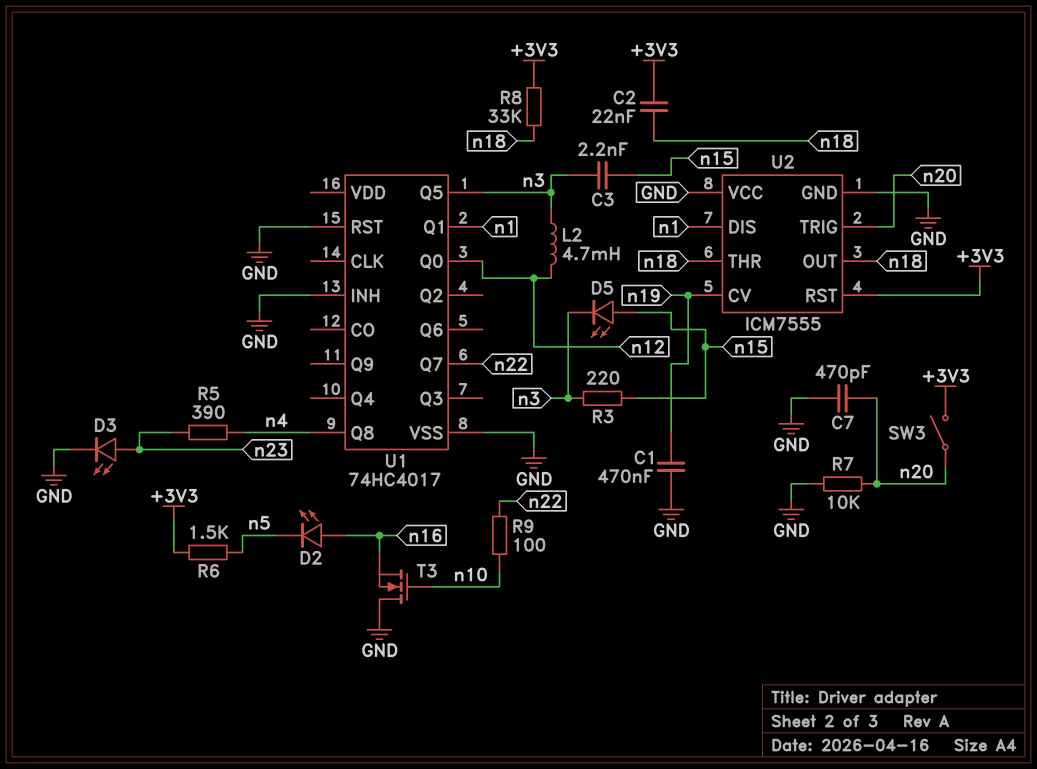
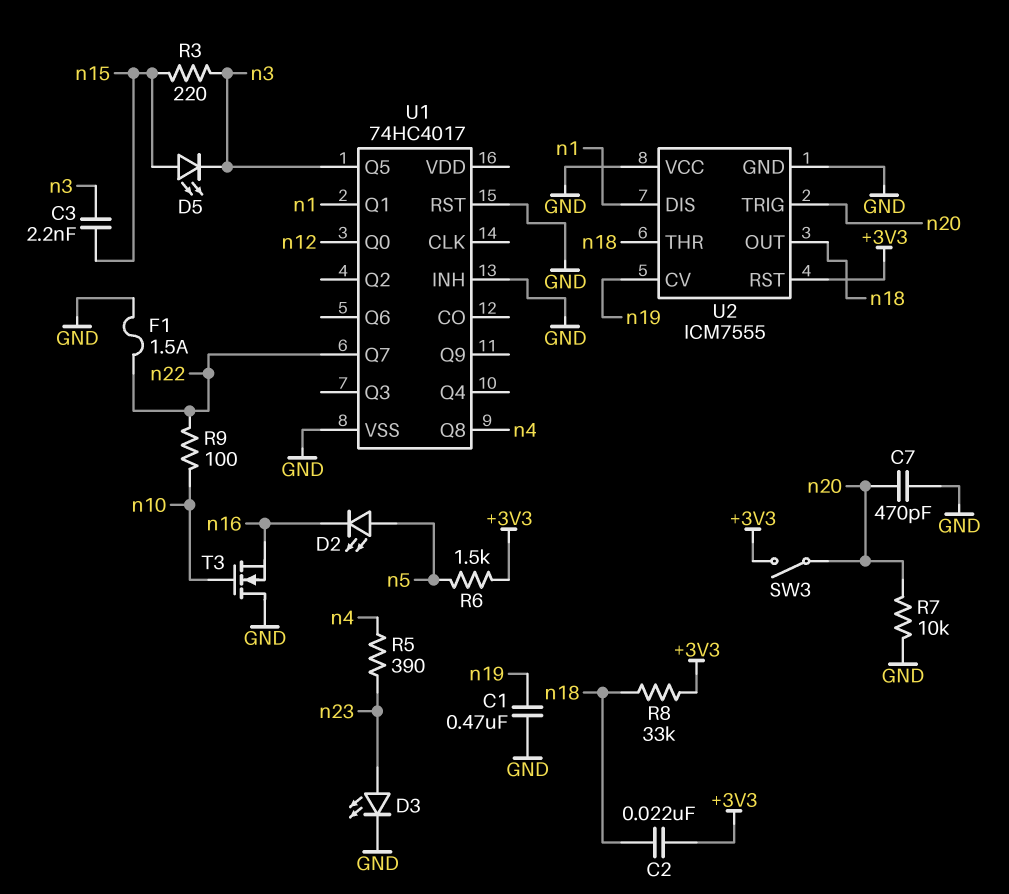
D2: LED (A n16, K n5) -> LED (A n5, K n16)
F1: none -> 1.5A (GND, n22)
L2: 4.7mH (n3, n12) -> none

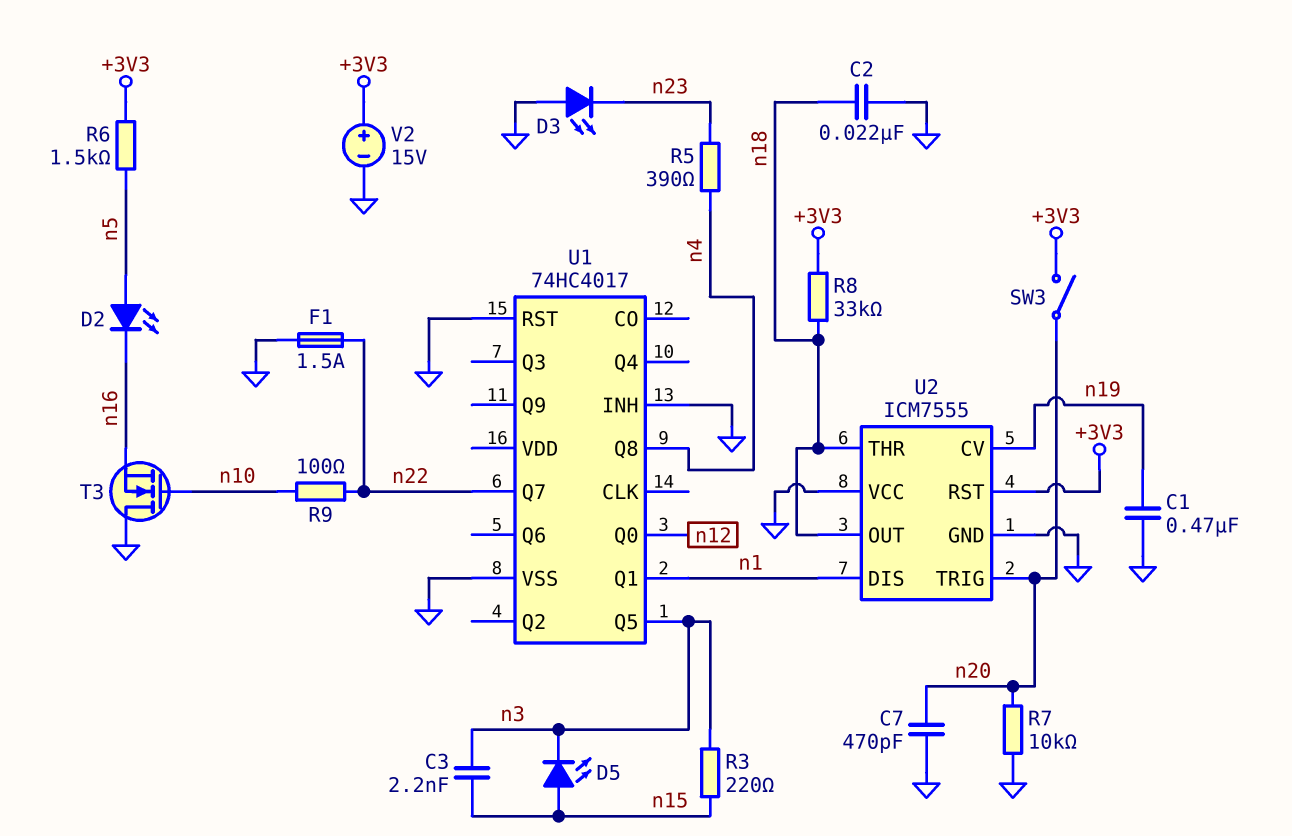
C2: 22nF (+3V3, n18) -> 22nF (GND, n18)
D3: LED (A n23, K GND) -> LED (A GND, K n23)
V2: none -> 15V (plus +3V3, minus GND)

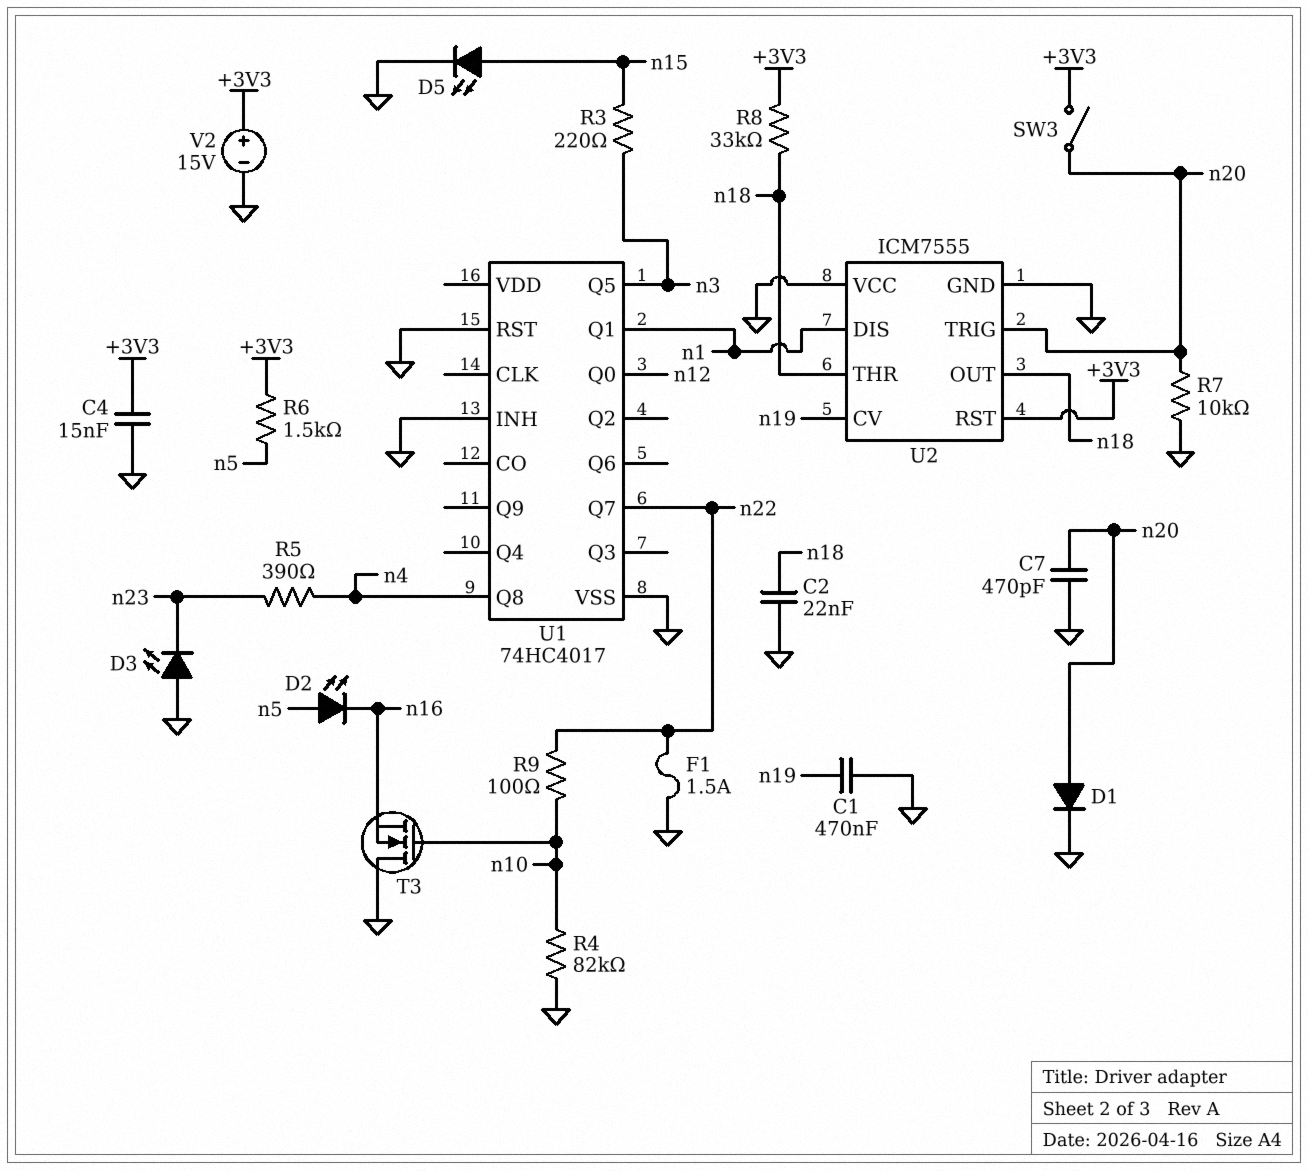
C3: 2.2nF (n3, n15) -> none
C4: none -> 15nF (+3V3, GND)
D1: none -> diode (A n20, K GND)
D5: LED (A n15, K n3) -> LED (A n15, K GND)
R4: none -> 82k (GND, n10)

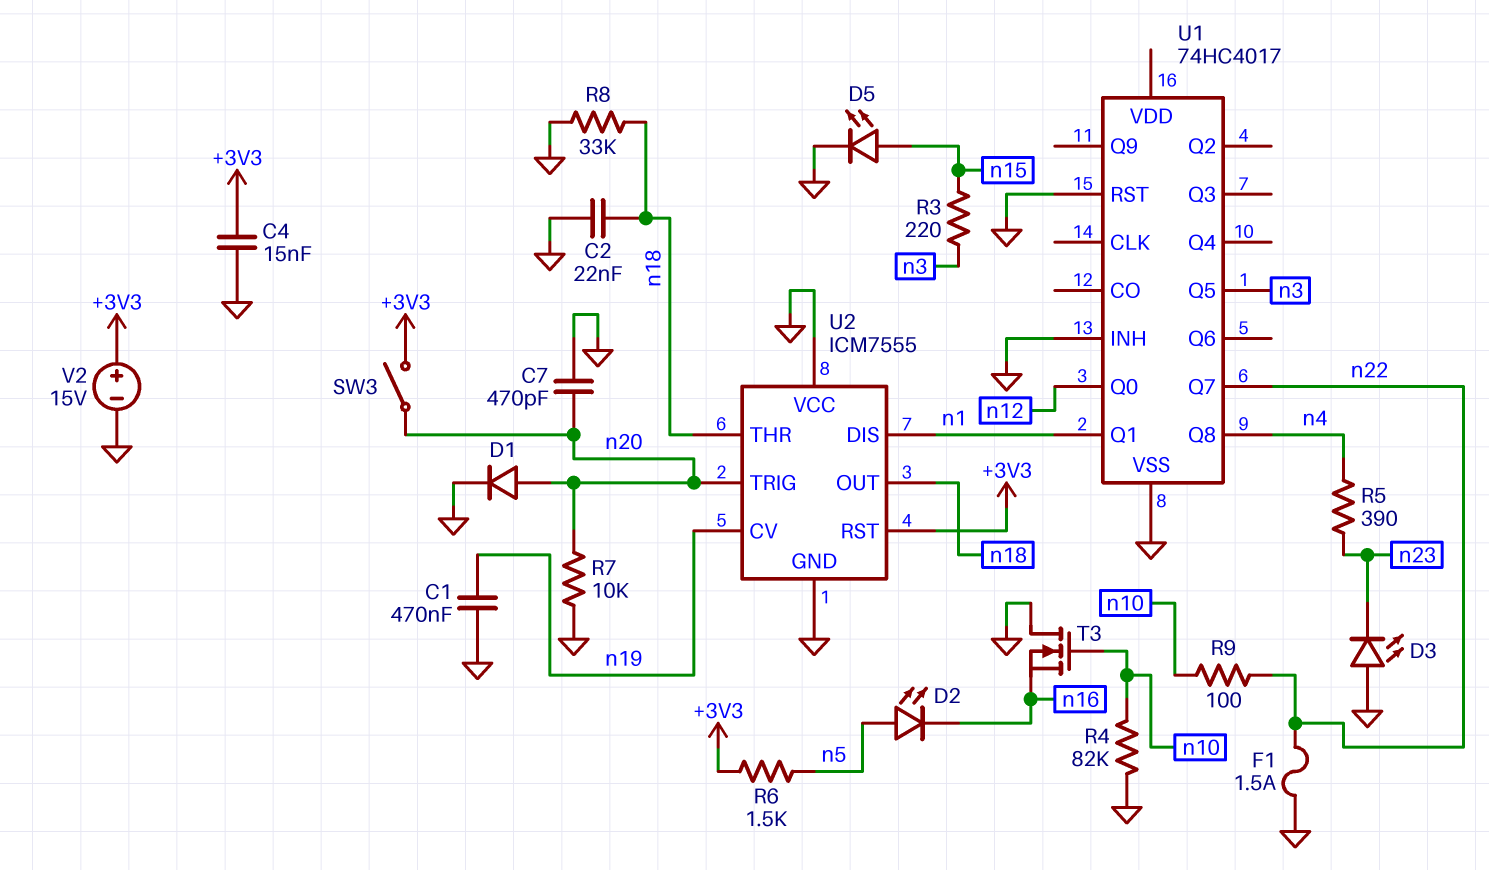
R8: 33k (+3V3, n18) -> 33k (GND, n18)

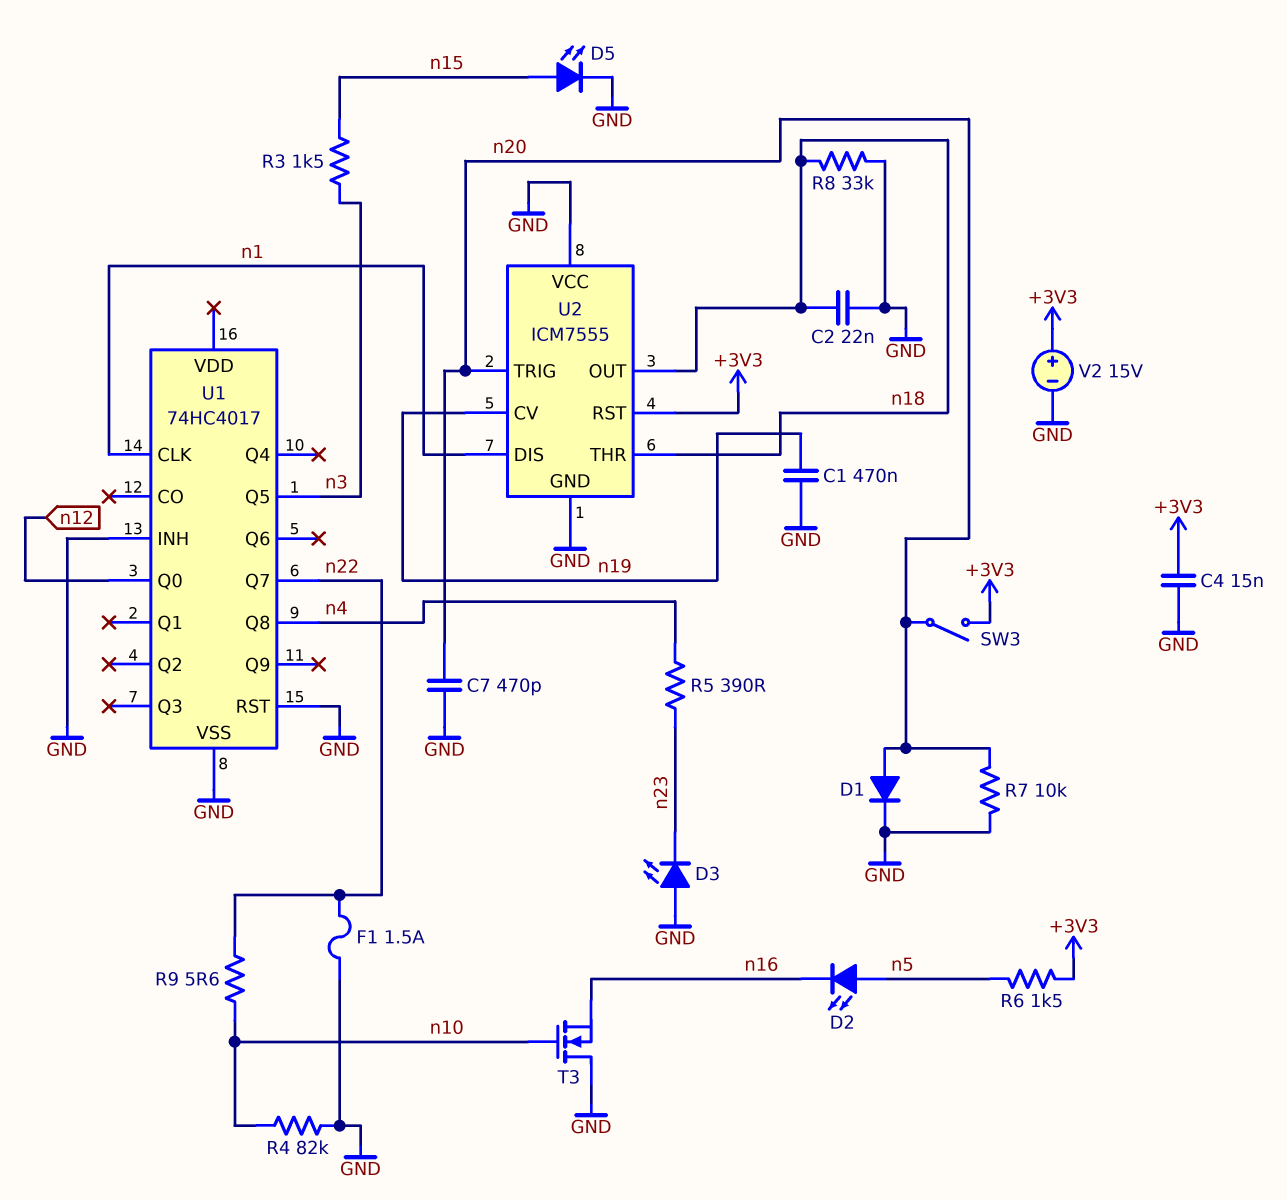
R3: 220 (n3, n15) -> 1.5k (n3, n15)
R9: 100 (n10, n22) -> 5.6 (n10, n22)
U1 pin CLK: none -> n1
U1 pin Q1: n1 -> none

